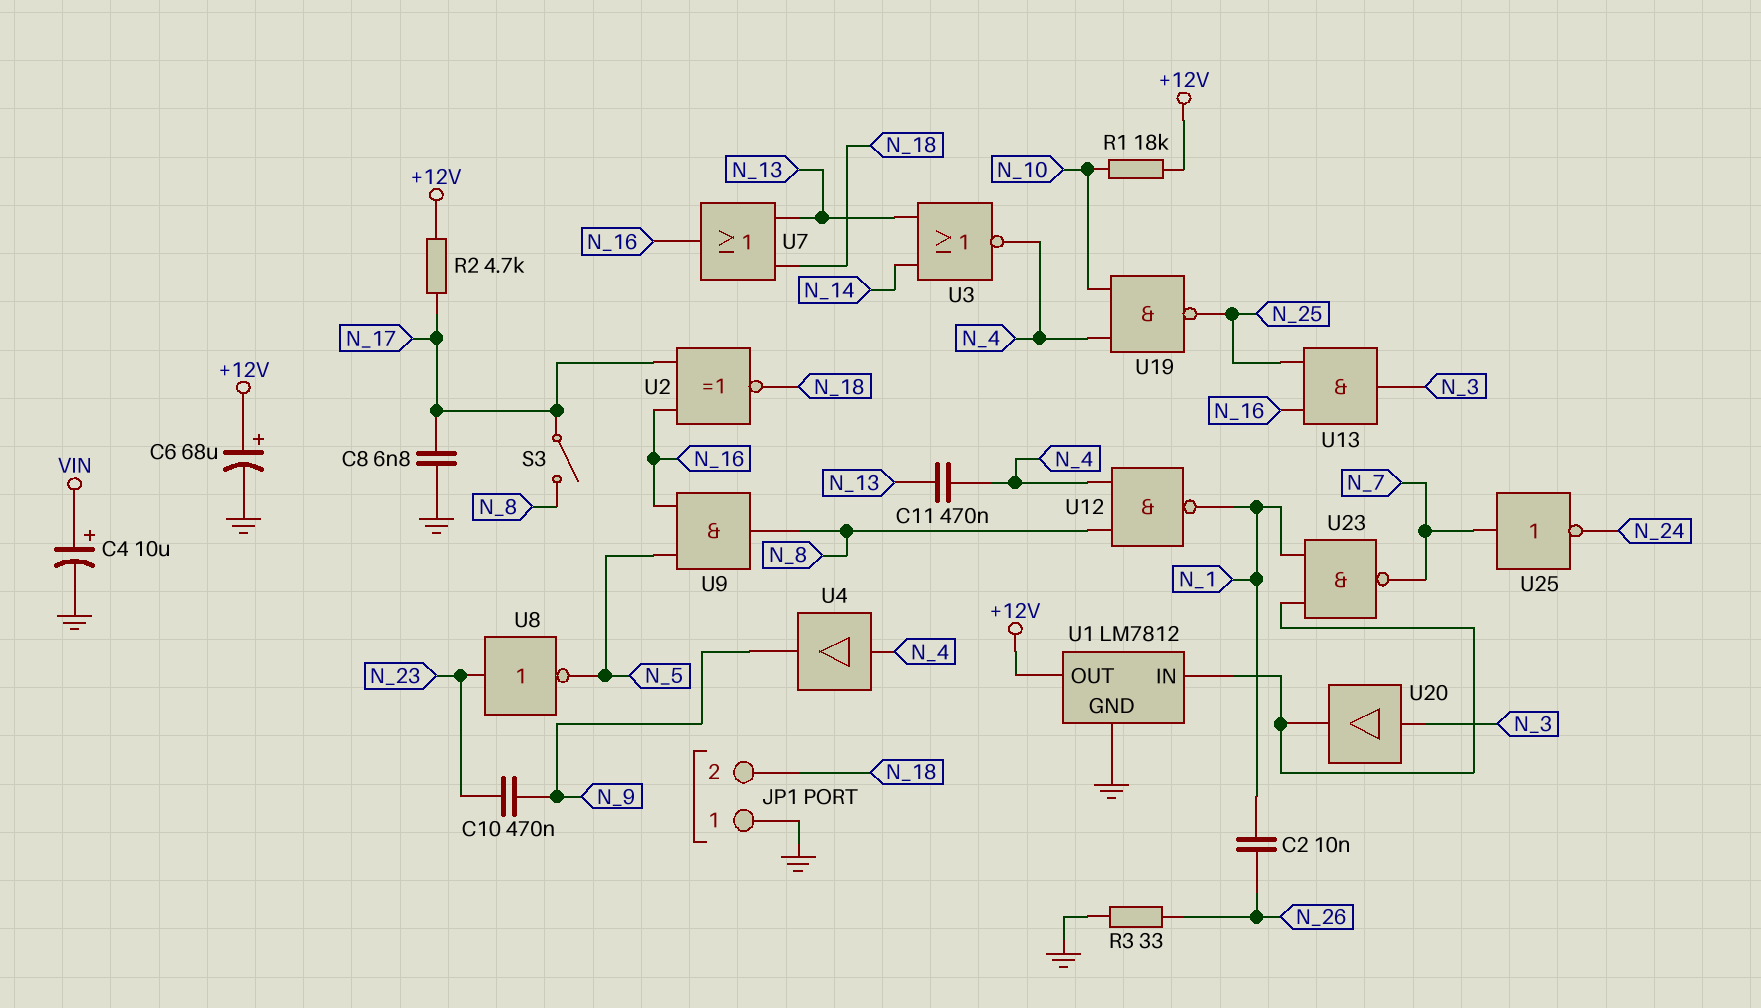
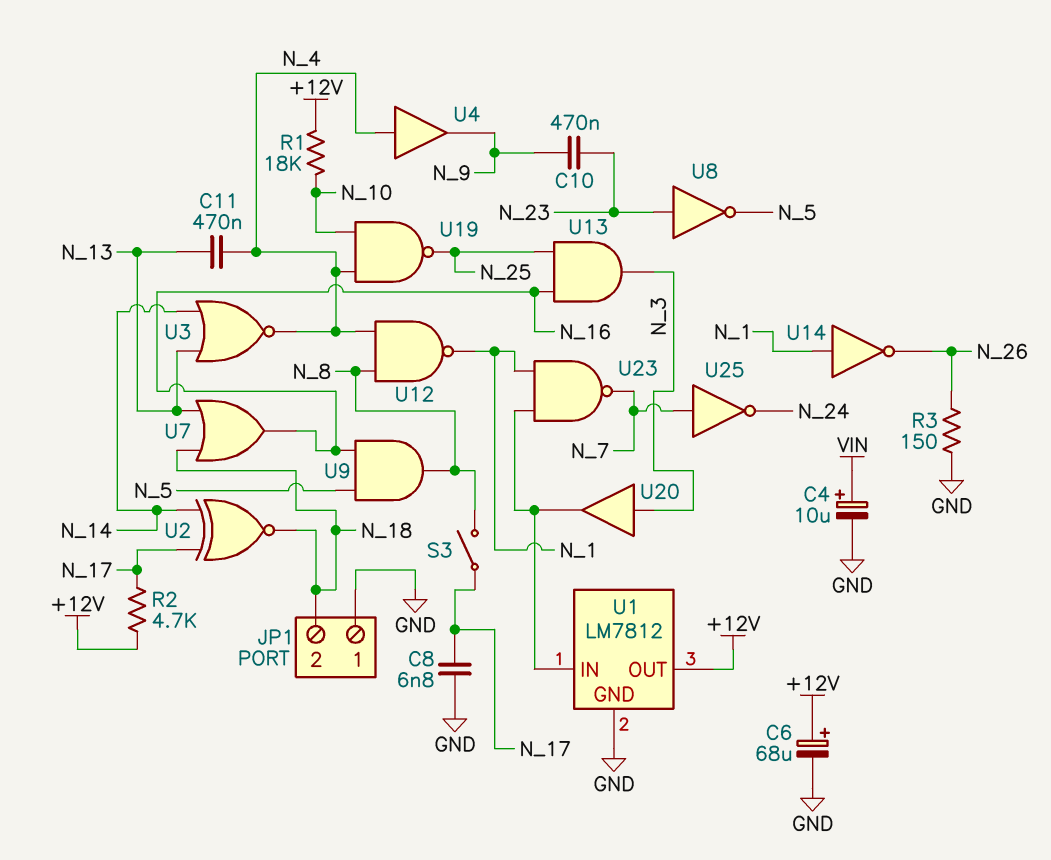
C2: 10nF (N_1, N_26) -> none
R3: 33 (GND, N_26) -> 150 (GND, N_26)
U2: XNOR (in N_16, in N_17, out N_18) -> XNOR (in N_14, in N_17, out N_18)
U14: none -> NOT (in N_1, out N_26)

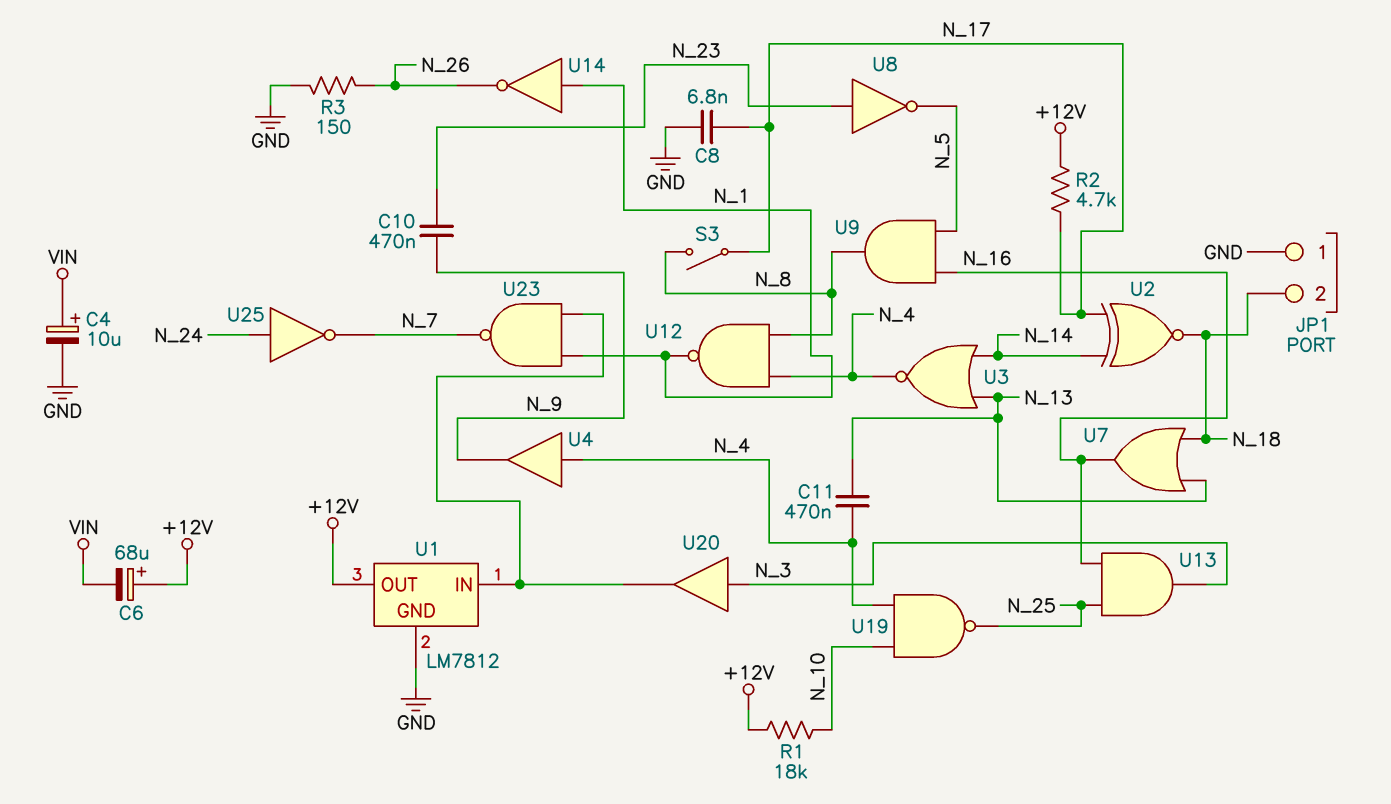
C6: 68uF (plus +12V, minus GND) -> 68uF (plus +12V, minus VIN)
U25: NOT (in N_7, out N_24) -> NOT (in N_24, out N_7)

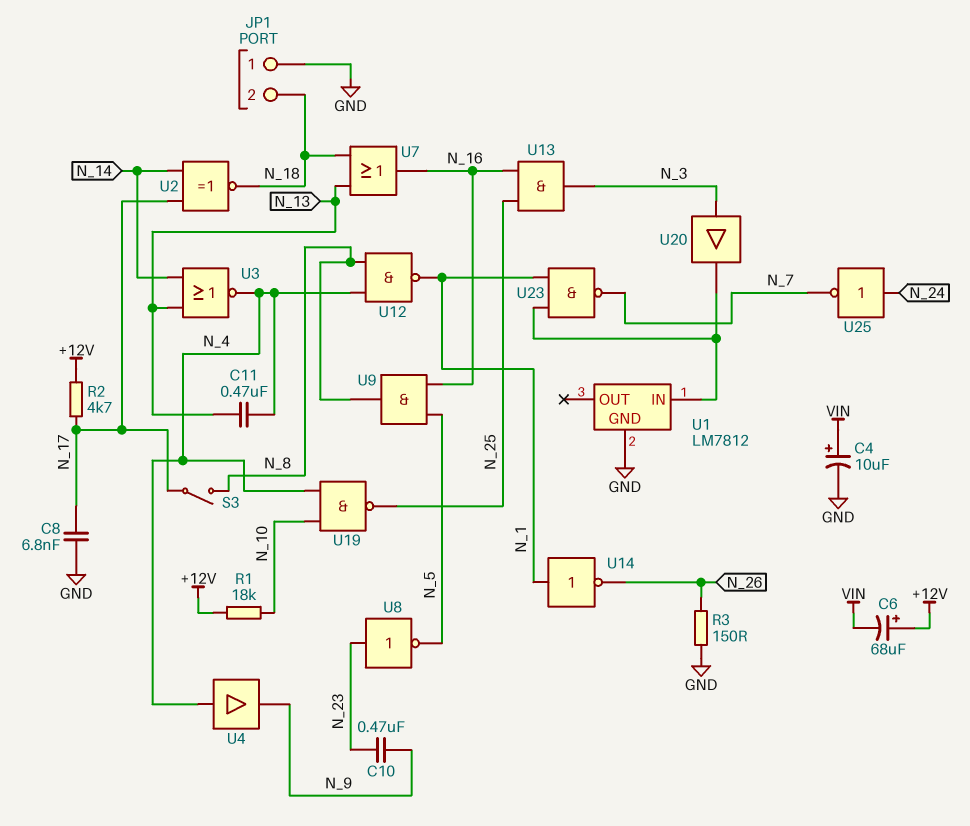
U1 pin OUT: +12V -> none

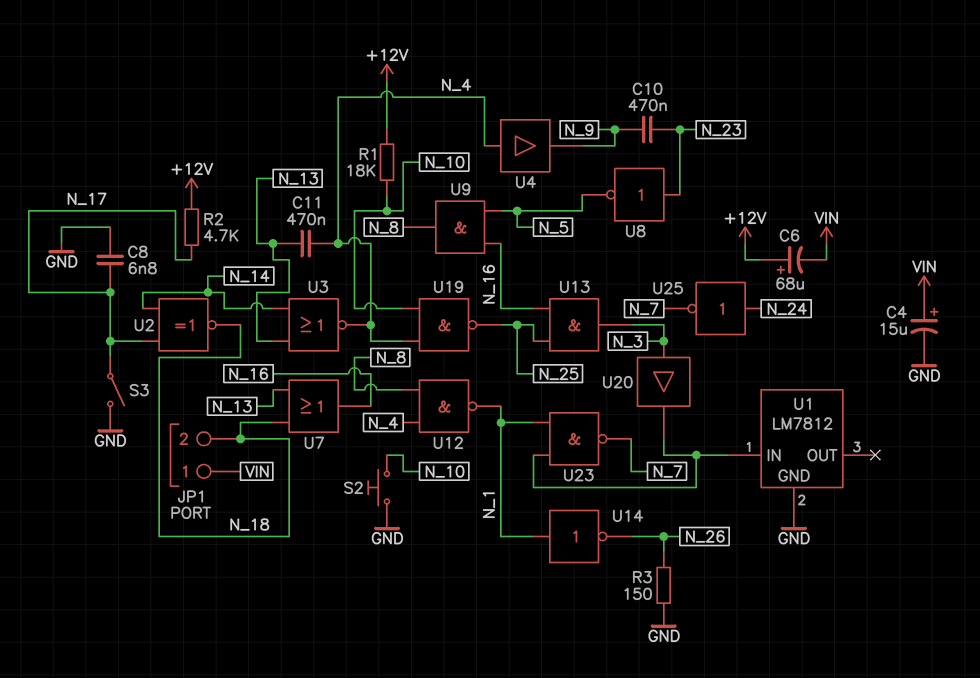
C4: 10uF (plus VIN, minus GND) -> 15uF (plus VIN, minus GND)
JP1 pin 1: GND -> VIN
S2: none -> button (GND, N_10)
S3: switch (N_8, N_17) -> switch (GND, N_17)

